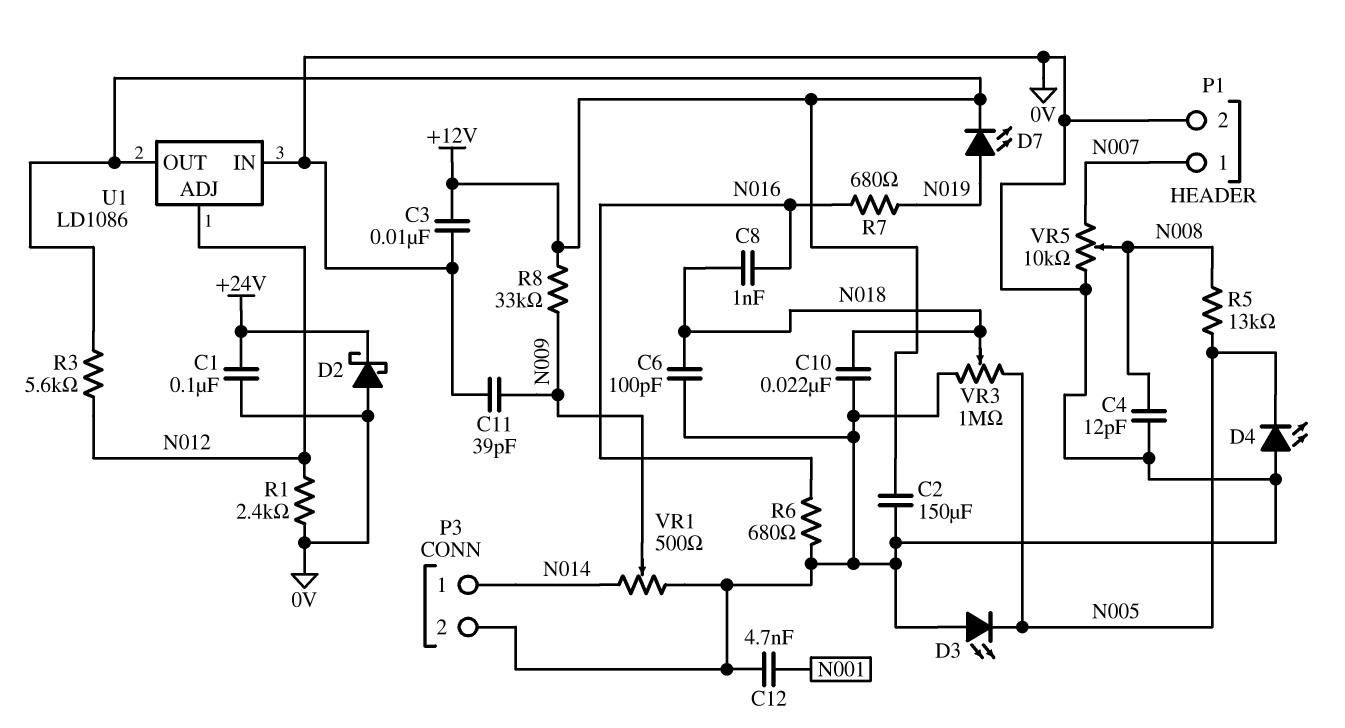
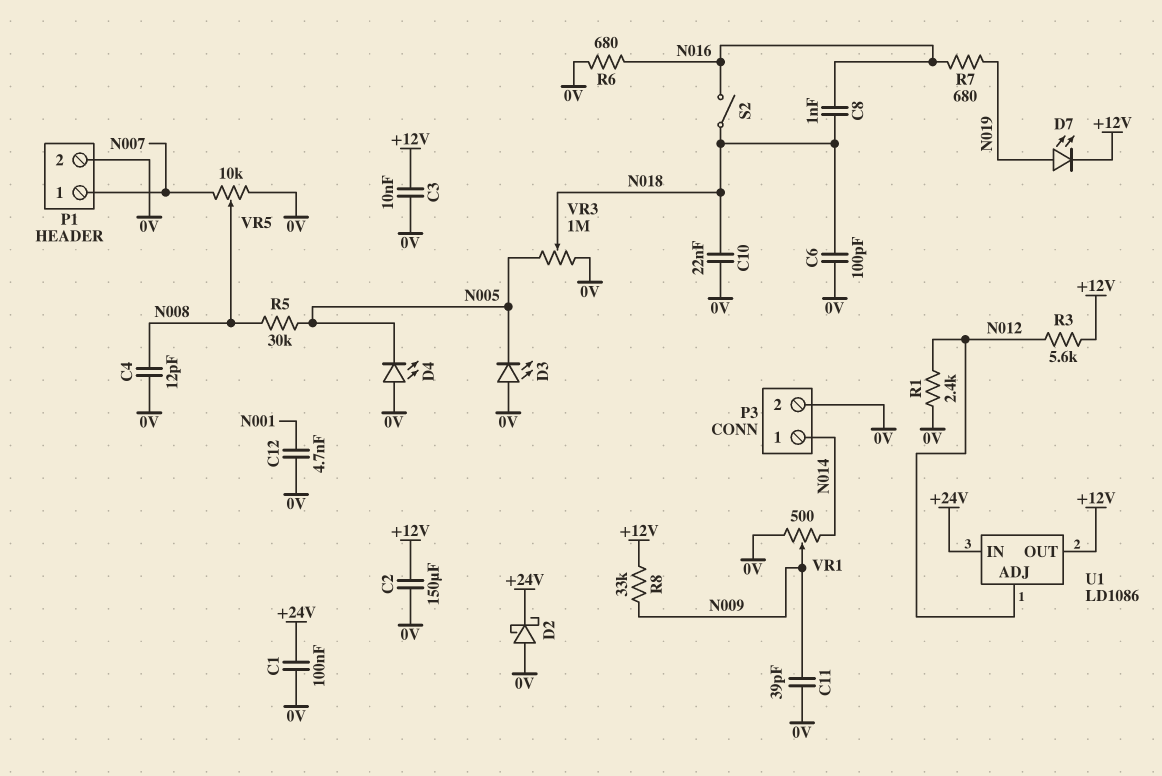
R5: 13k (N005, N008) -> 30k (N005, N008)
S2: none -> switch (N016, N018)
U1 pin IN: 0V -> +24V

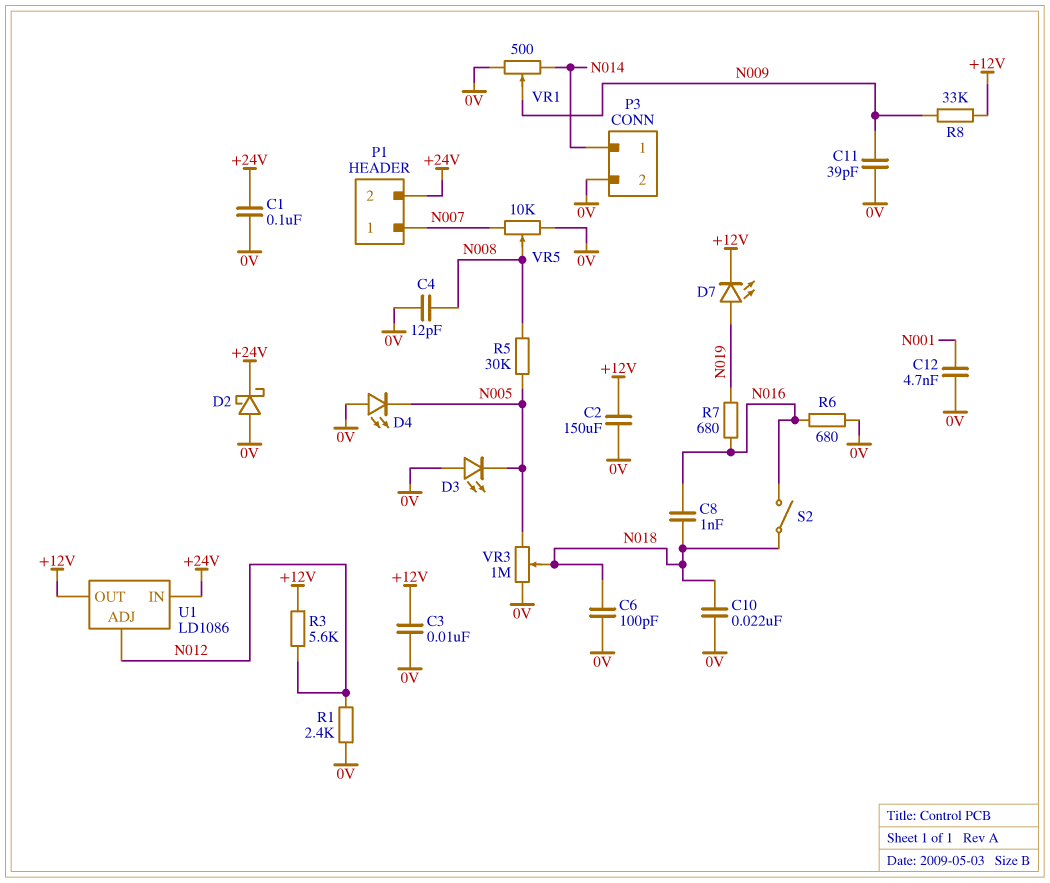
P1 pin 2: 0V -> +24V

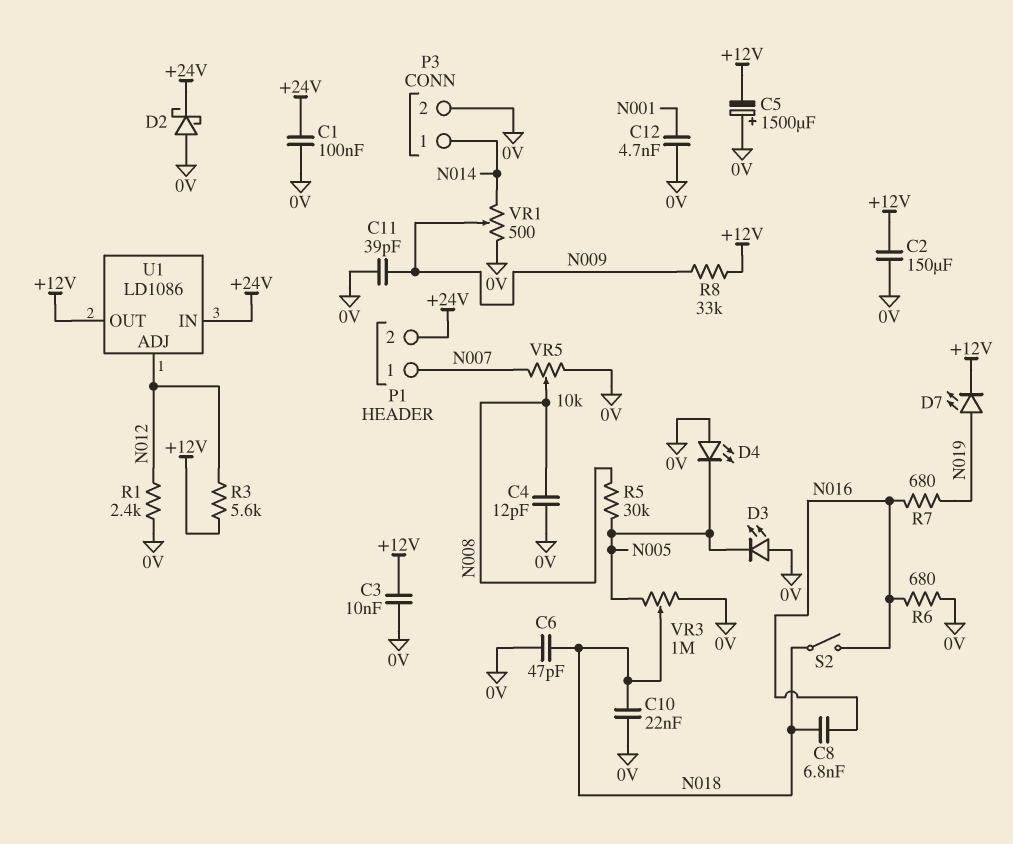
C5: none -> 1500uF (plus 0V, minus +12V)
C6: 100pF (0V, N018) -> 47pF (0V, N018)
C8: 1nF (N016, N018) -> 6.8nF (N016, N018)

